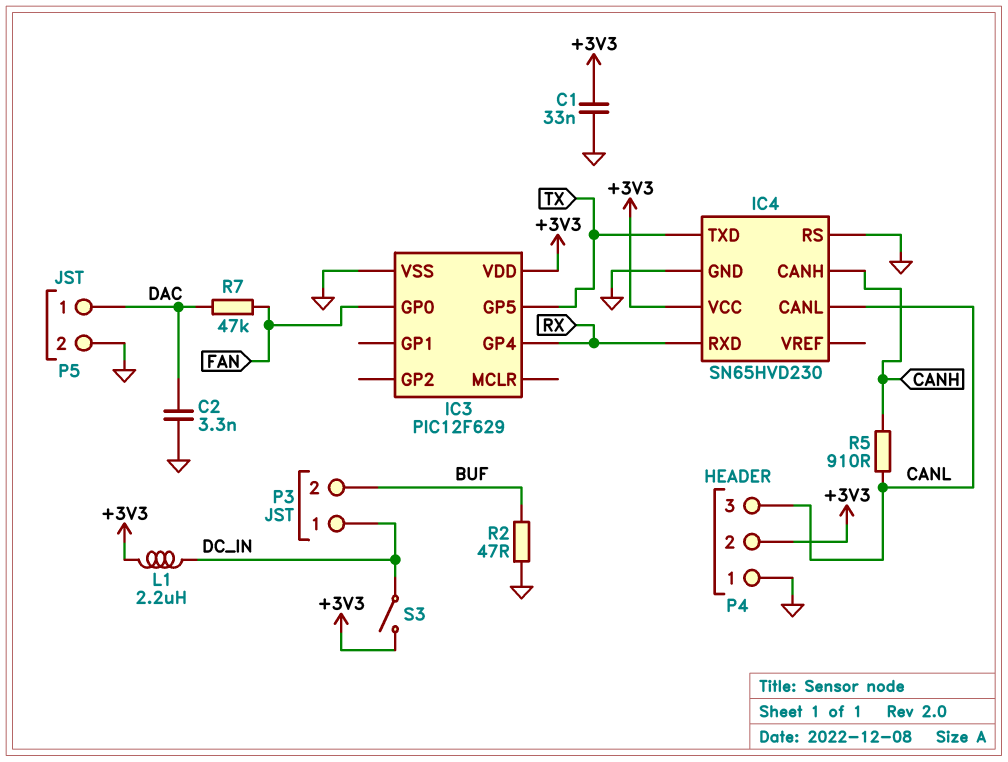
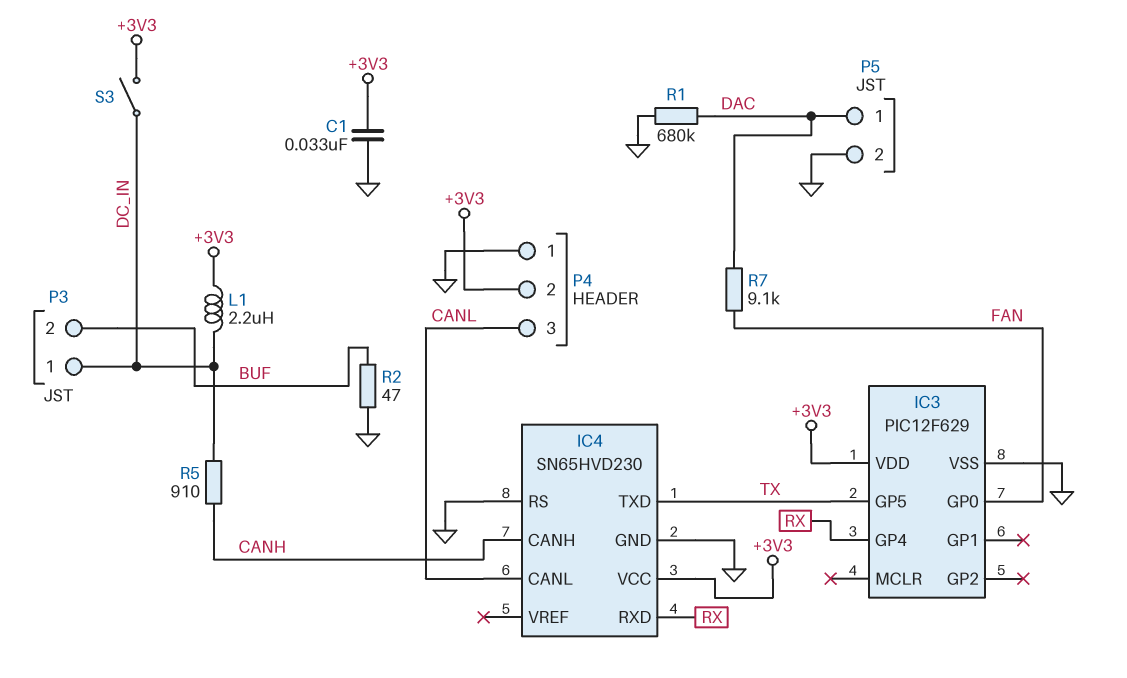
C2: 3.3nF (DAC, GND) -> none
R1: none -> 680k (DAC, GND)
R5: 910 (CANH, CANL) -> 910 (CANH, DC_IN)
R7: 47k (DAC, FAN) -> 9.1k (DAC, FAN)

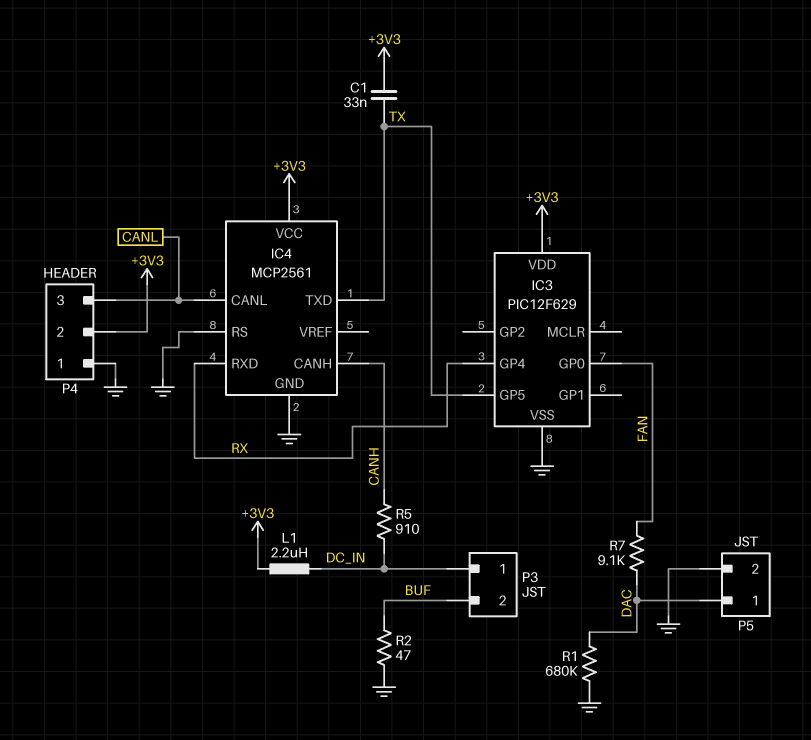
C1: 33nF (+3V3, GND) -> 33nF (+3V3, TX)
IC4: SN65HVD230 -> MCP2561
S3: switch (+3V3, DC_IN) -> none

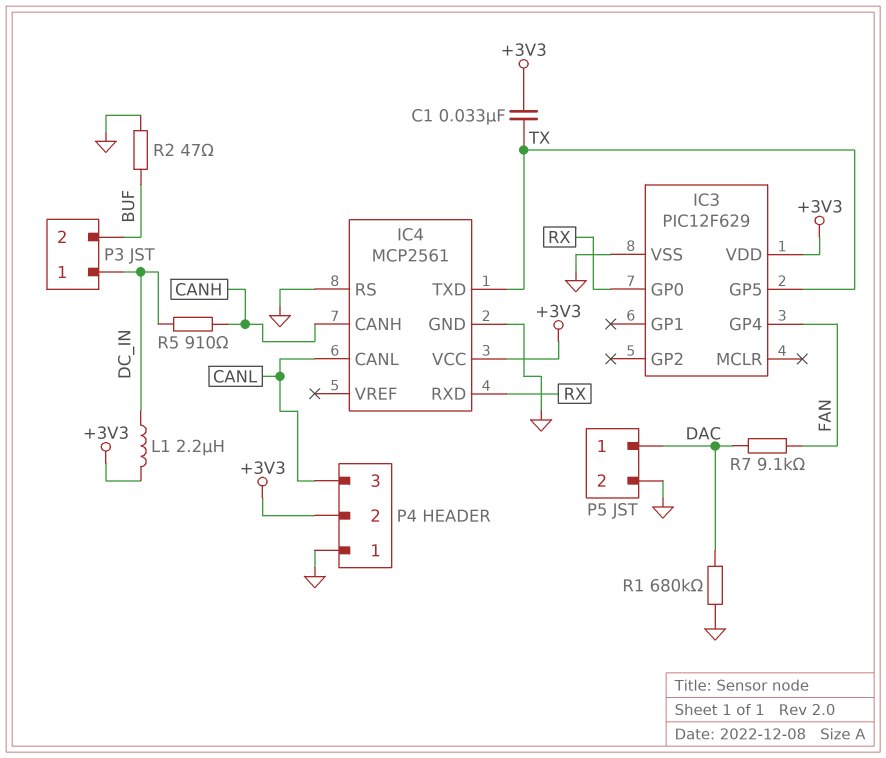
IC3 pin GP0: FAN -> RX
IC3 pin GP4: RX -> FAN

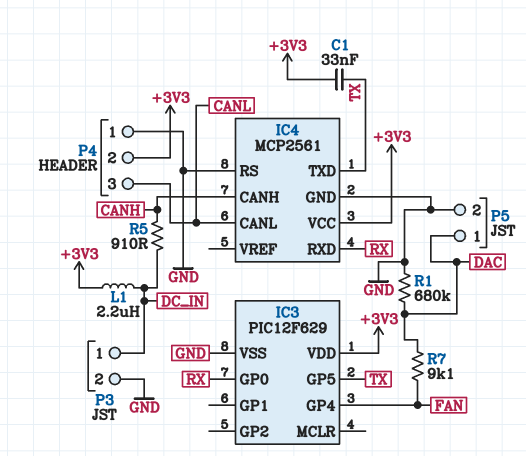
P3 pin 2: BUF -> GND
R2: 47 (BUF, GND) -> none

